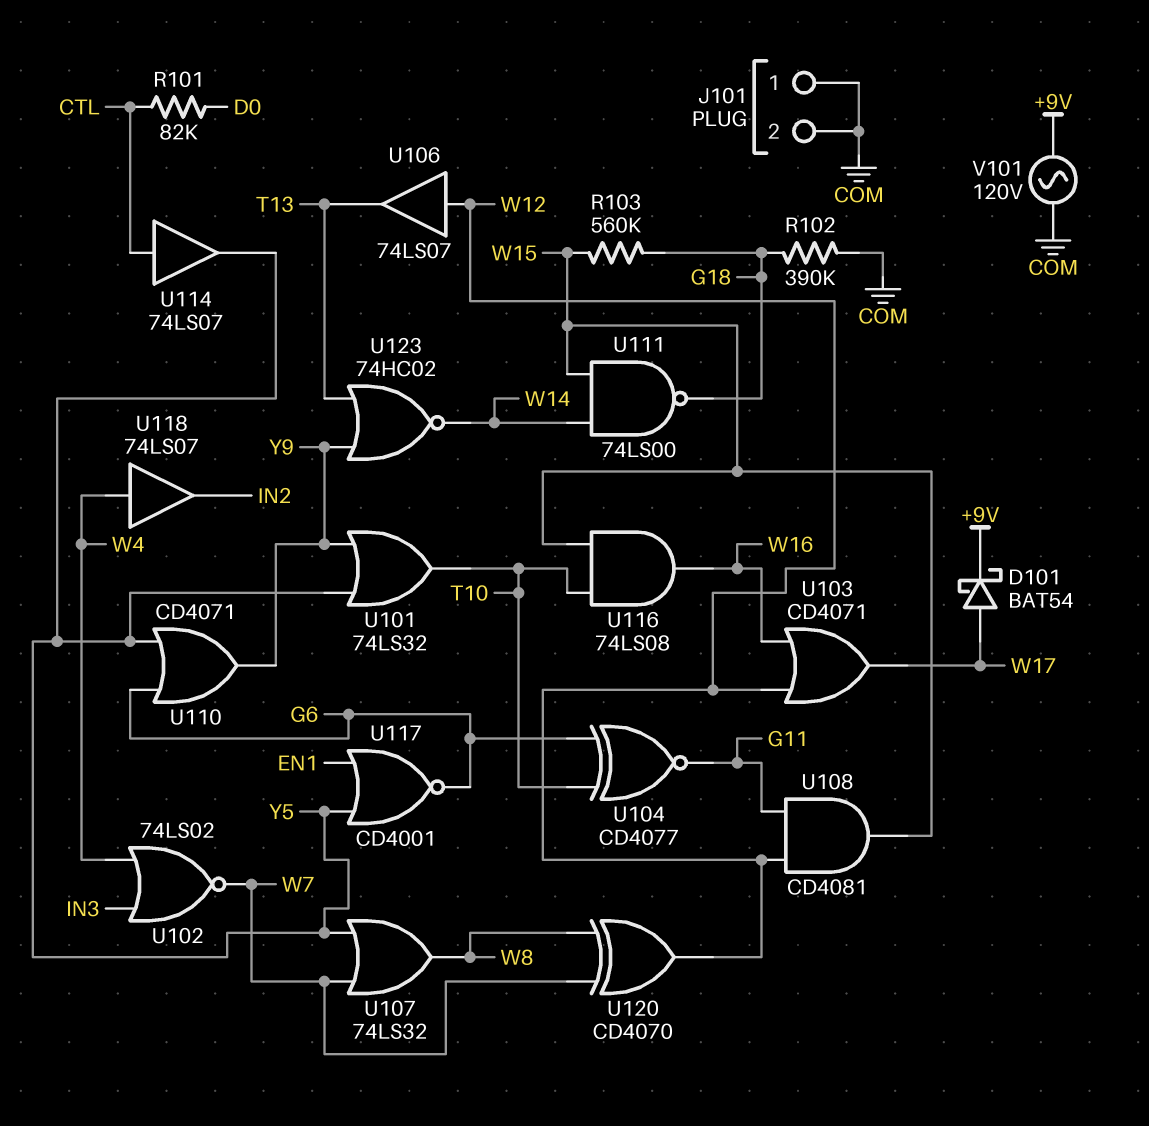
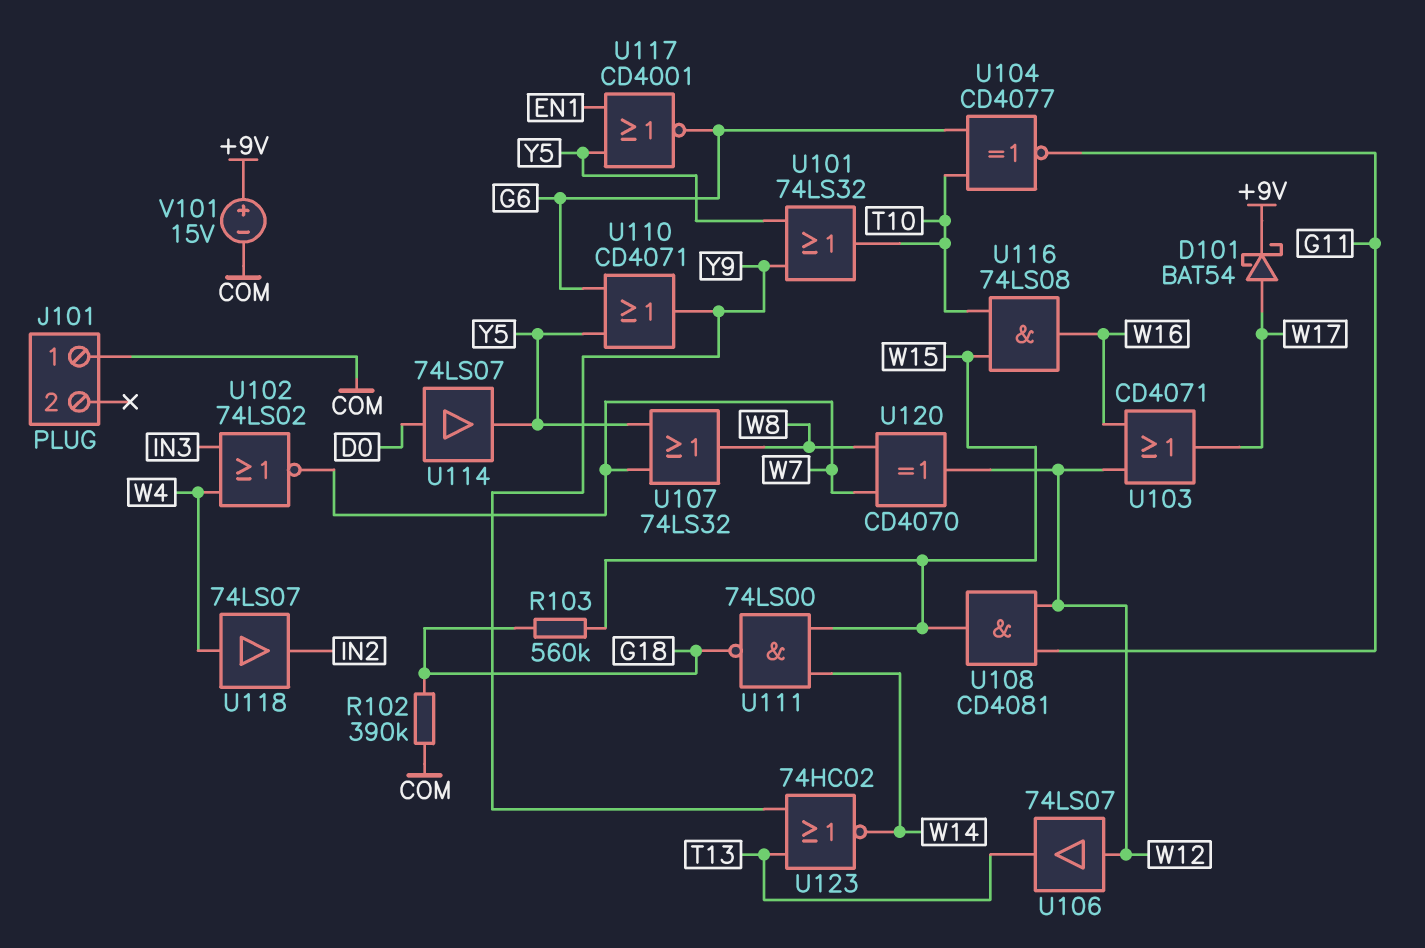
J101 pin 2: COM -> none
R101: 82k (CTL, D0) -> none
U114: buffer 74LS07 (in CTL, out Y5) -> buffer 74LS07 (in D0, out Y5)
V101: AC 120V (+9V, COM) -> 15V (plus +9V, minus COM)

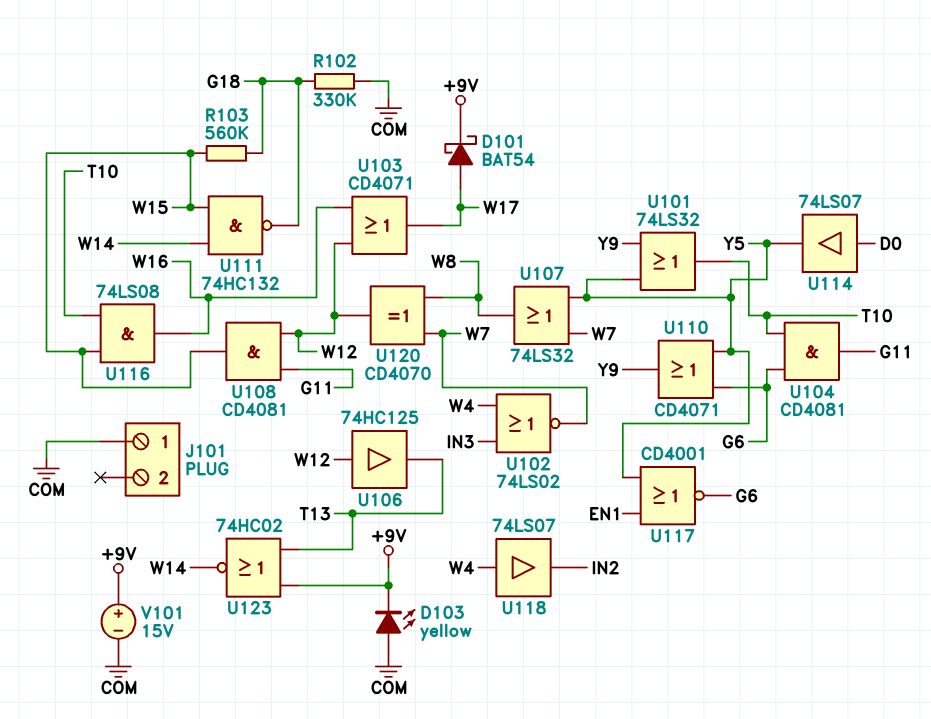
D103: none -> LED yellow (A COM, K +9V)
R102: 390k (COM, G18) -> 330k (COM, G18)
U104: XNOR CD4077 (in G6, in T10, out G11) -> AND CD4081 (in G6, in T10, out G11)
U106: buffer 74LS07 (in W12, out T13) -> buffer 74HC125 (in W12, out T13)
U111: NAND 74LS00 (in W14, in W15, out G18) -> NAND 74HC132 (in W14, in W15, out G18)
U123: NOR 74HC02 (in T13, in Y9, out W14) -> NOR 74HC02 (in +9V, in T13, out W14)

